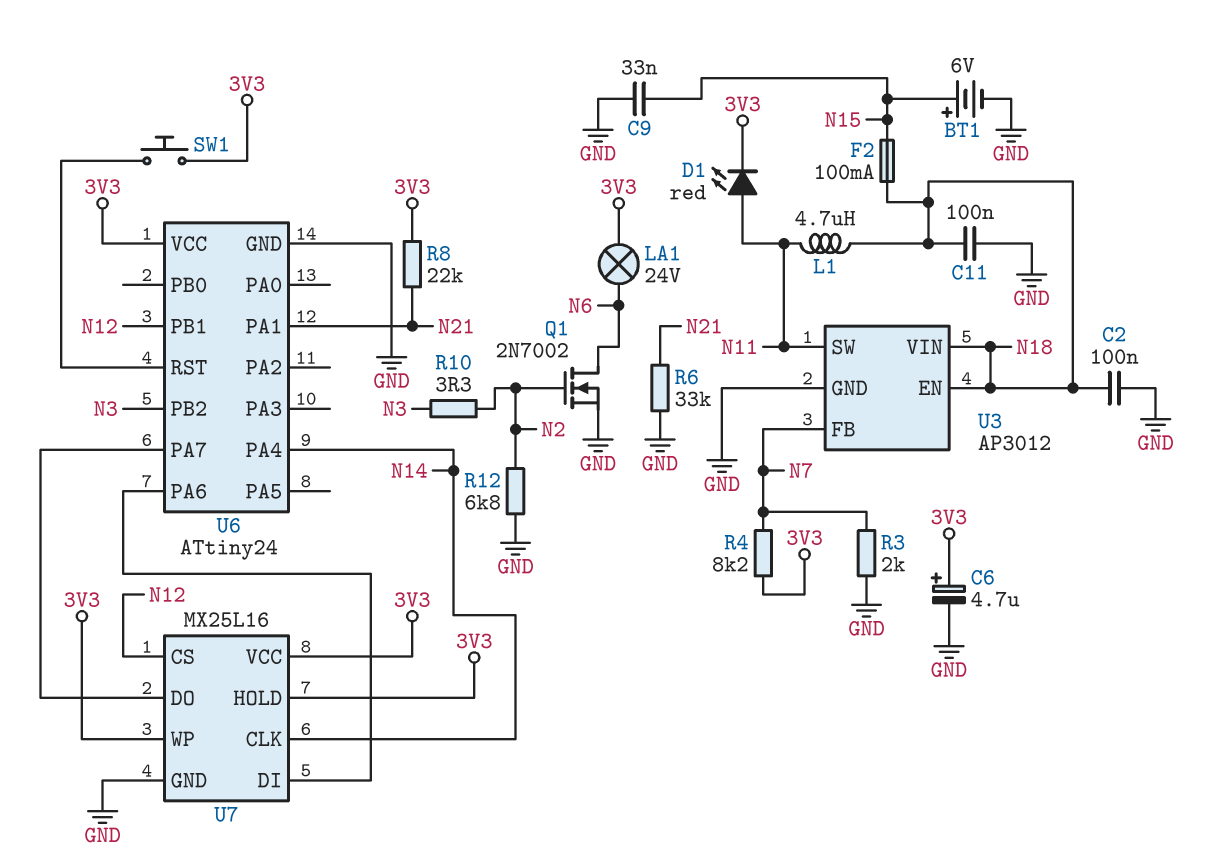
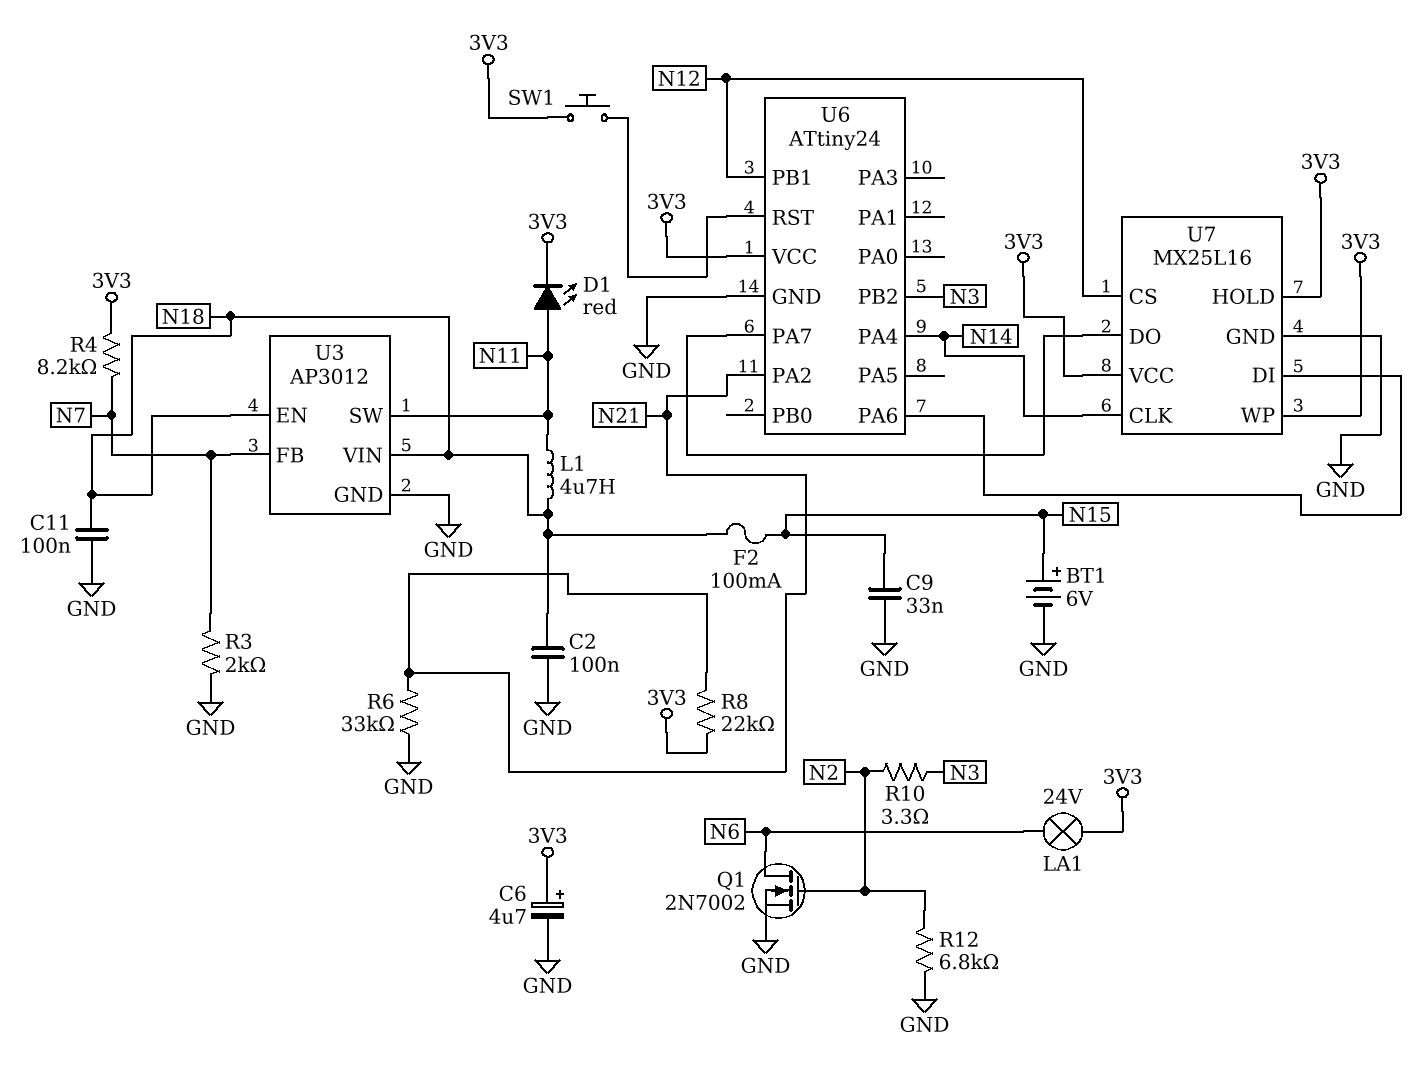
U6 pin PA1: N21 -> none
U6 pin PA2: none -> N21

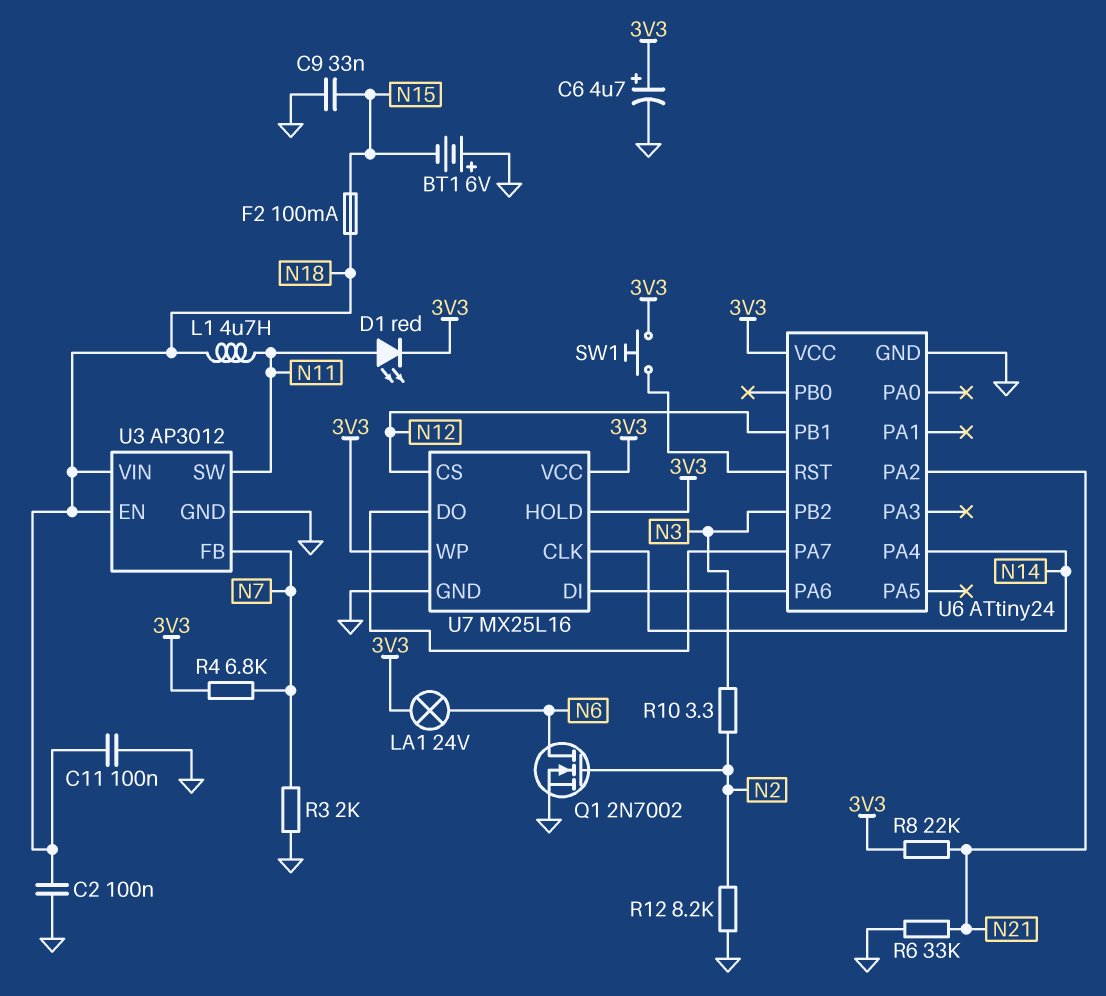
BT1: 6V (plus N15, minus GND) -> 6V (plus GND, minus N15)
R4: 8.2k (3V3, N7) -> 6.8k (3V3, N7)
R12: 6.8k (GND, N2) -> 8.2k (GND, N2)

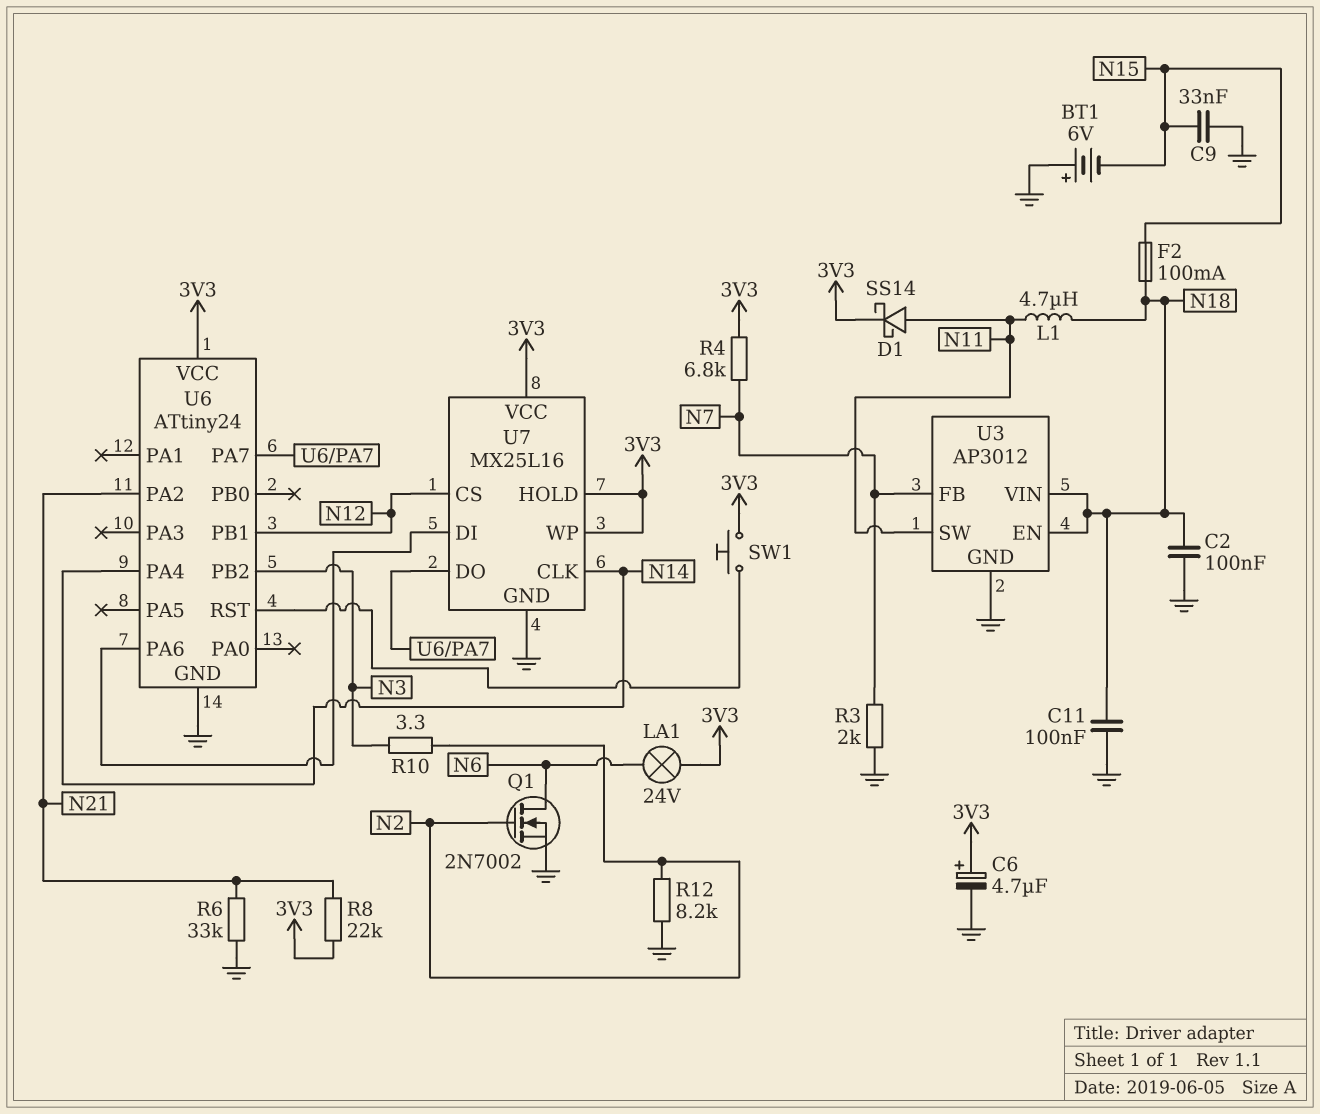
D1: LED red (A N11, K 3V3) -> schottky SS14 (A N11, K 3V3)

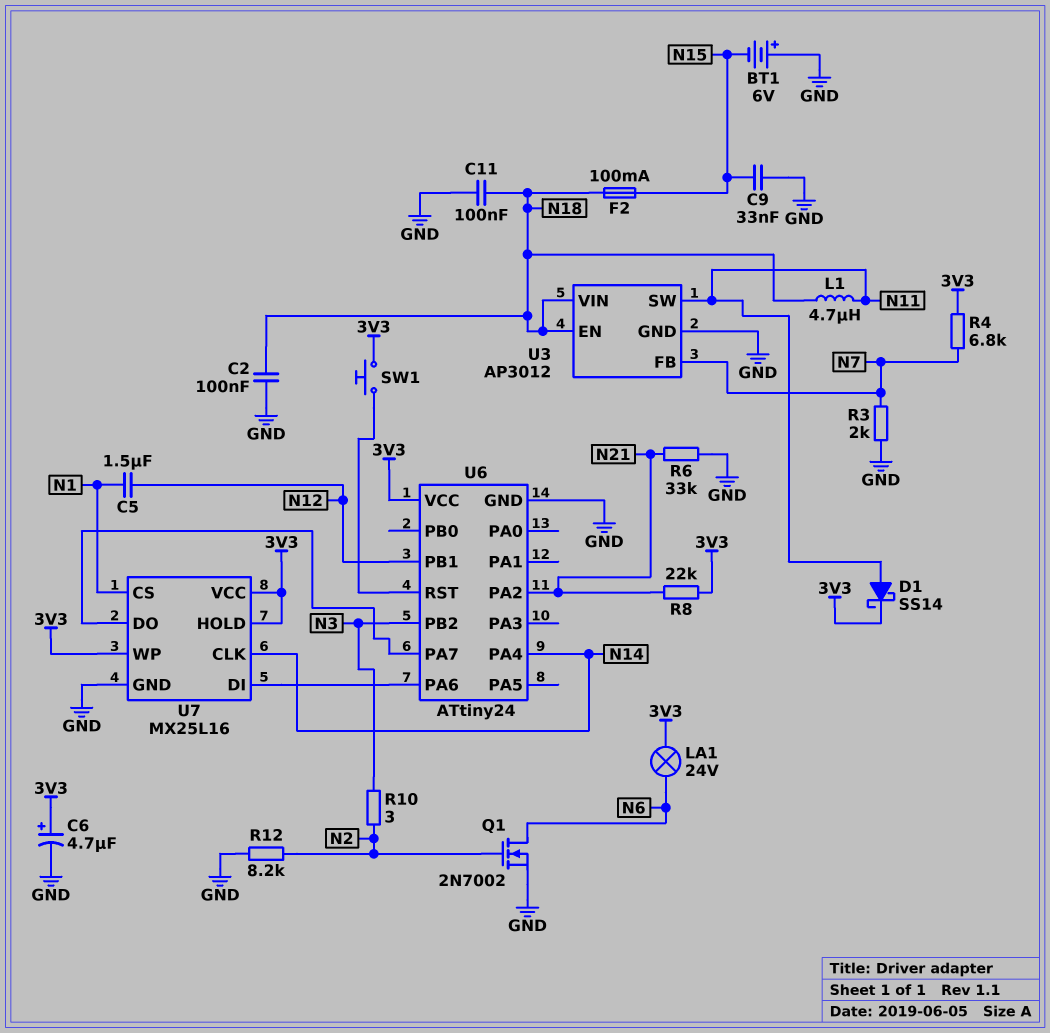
C5: none -> 1.5uF (N1, N12)
R10: 3.3 (N2, N3) -> 3 (N2, N3)
U7 pin CS: N12 -> N1

